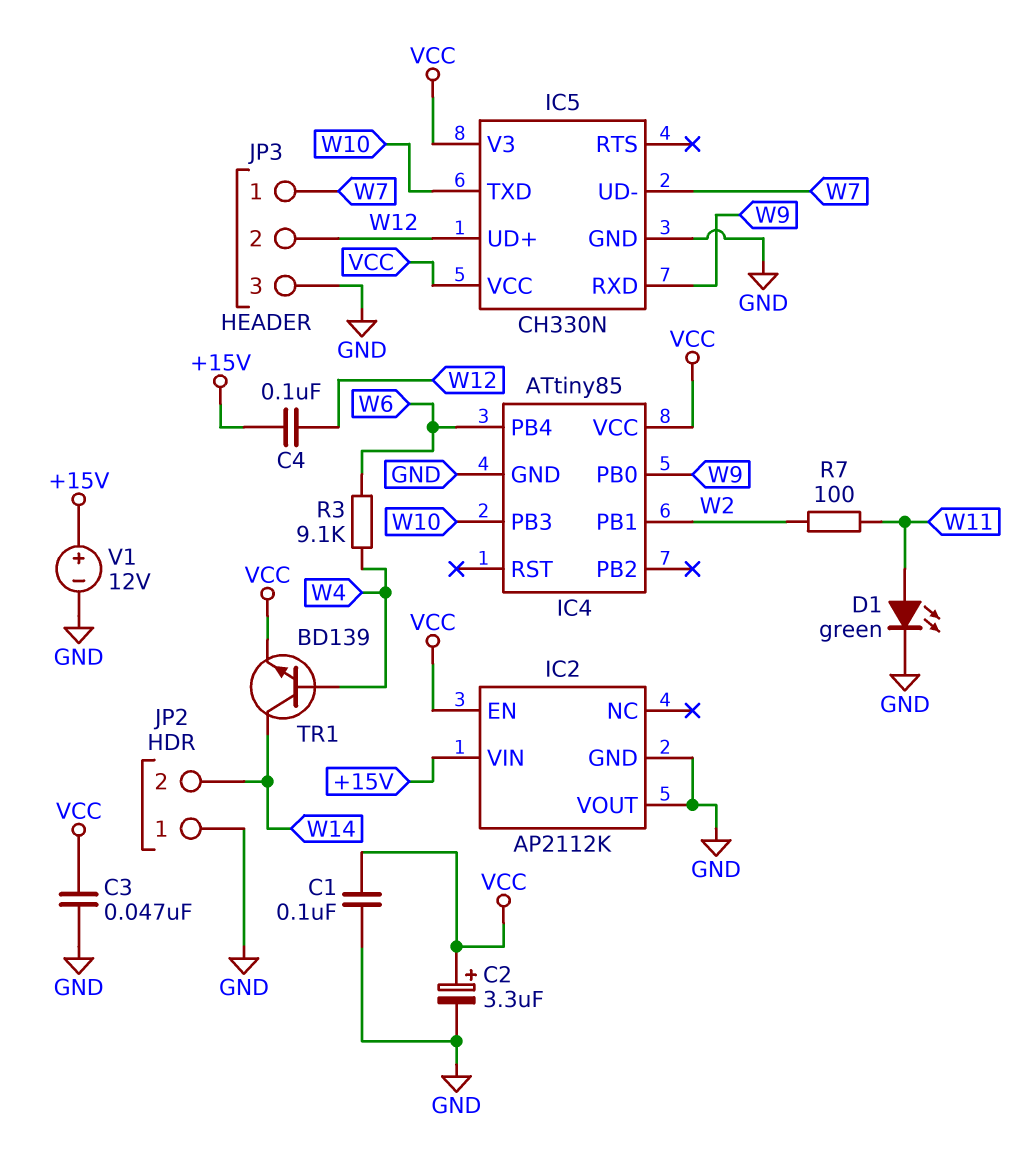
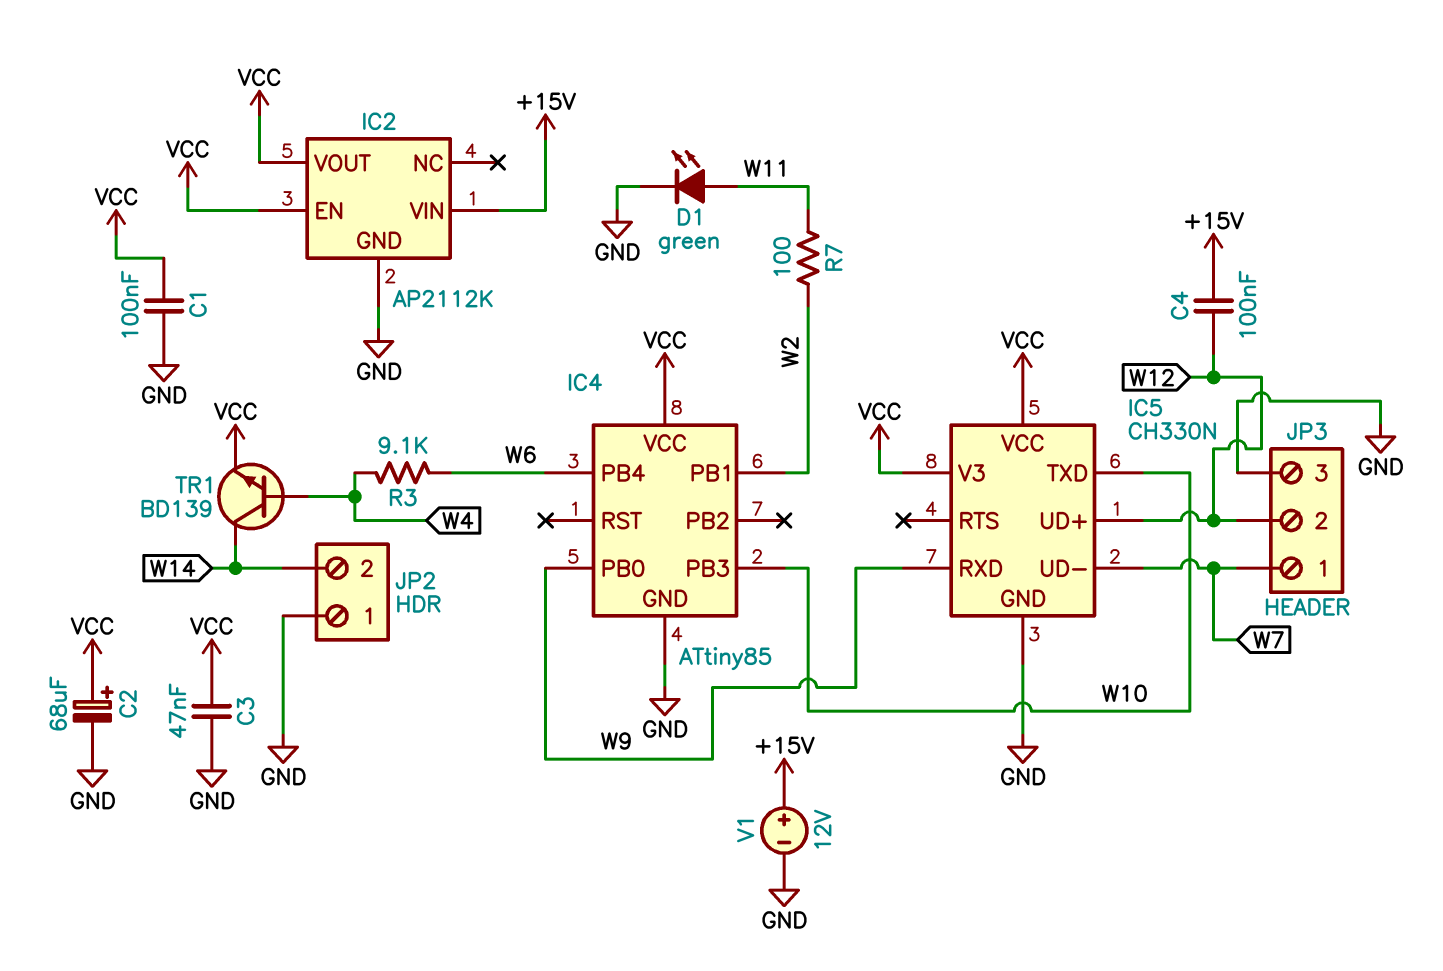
C2: 3.3uF (plus VCC, minus GND) -> 68uF (plus VCC, minus GND)
IC2 pin VOUT: GND -> VCC

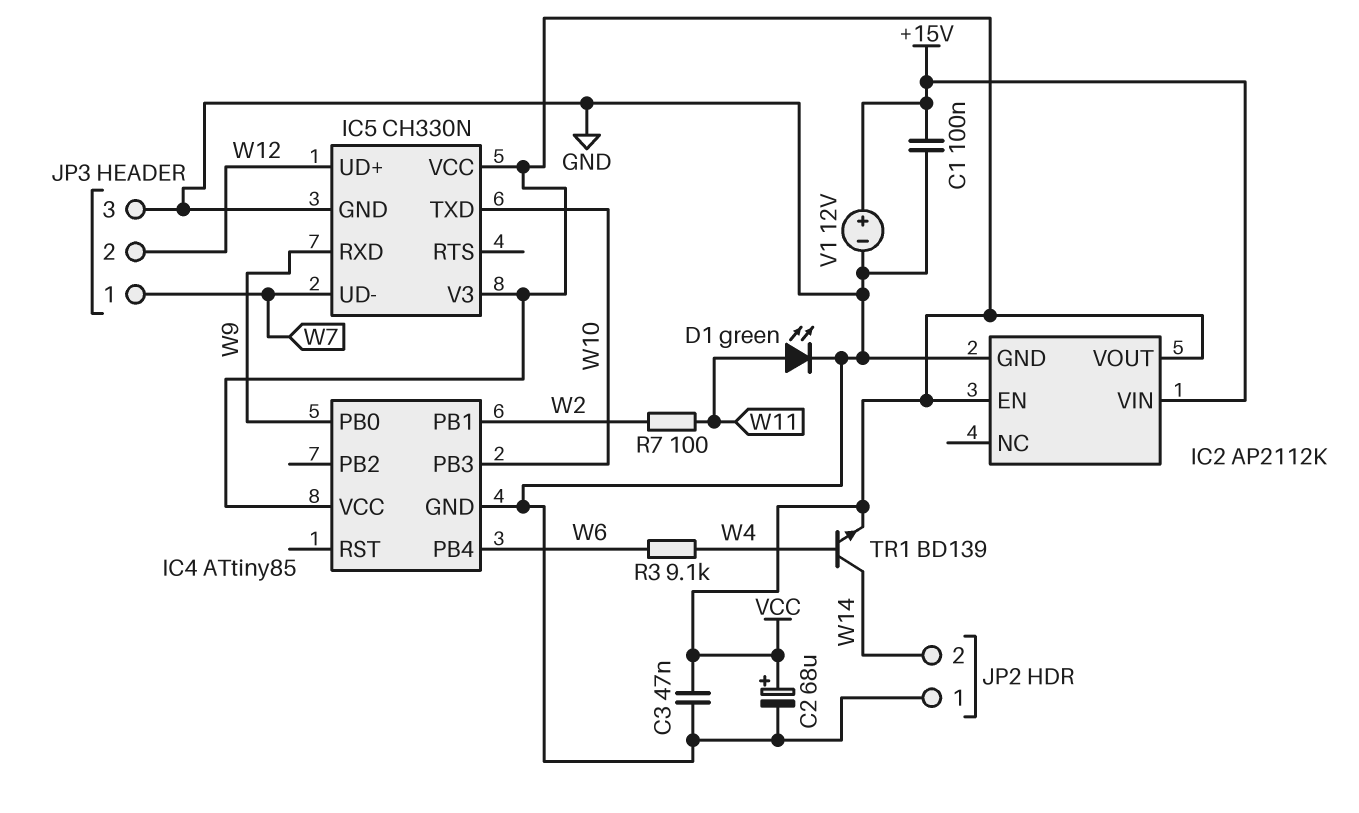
C1: 100nF (GND, VCC) -> 100nF (+15V, GND)
C4: 100nF (+15V, W12) -> none

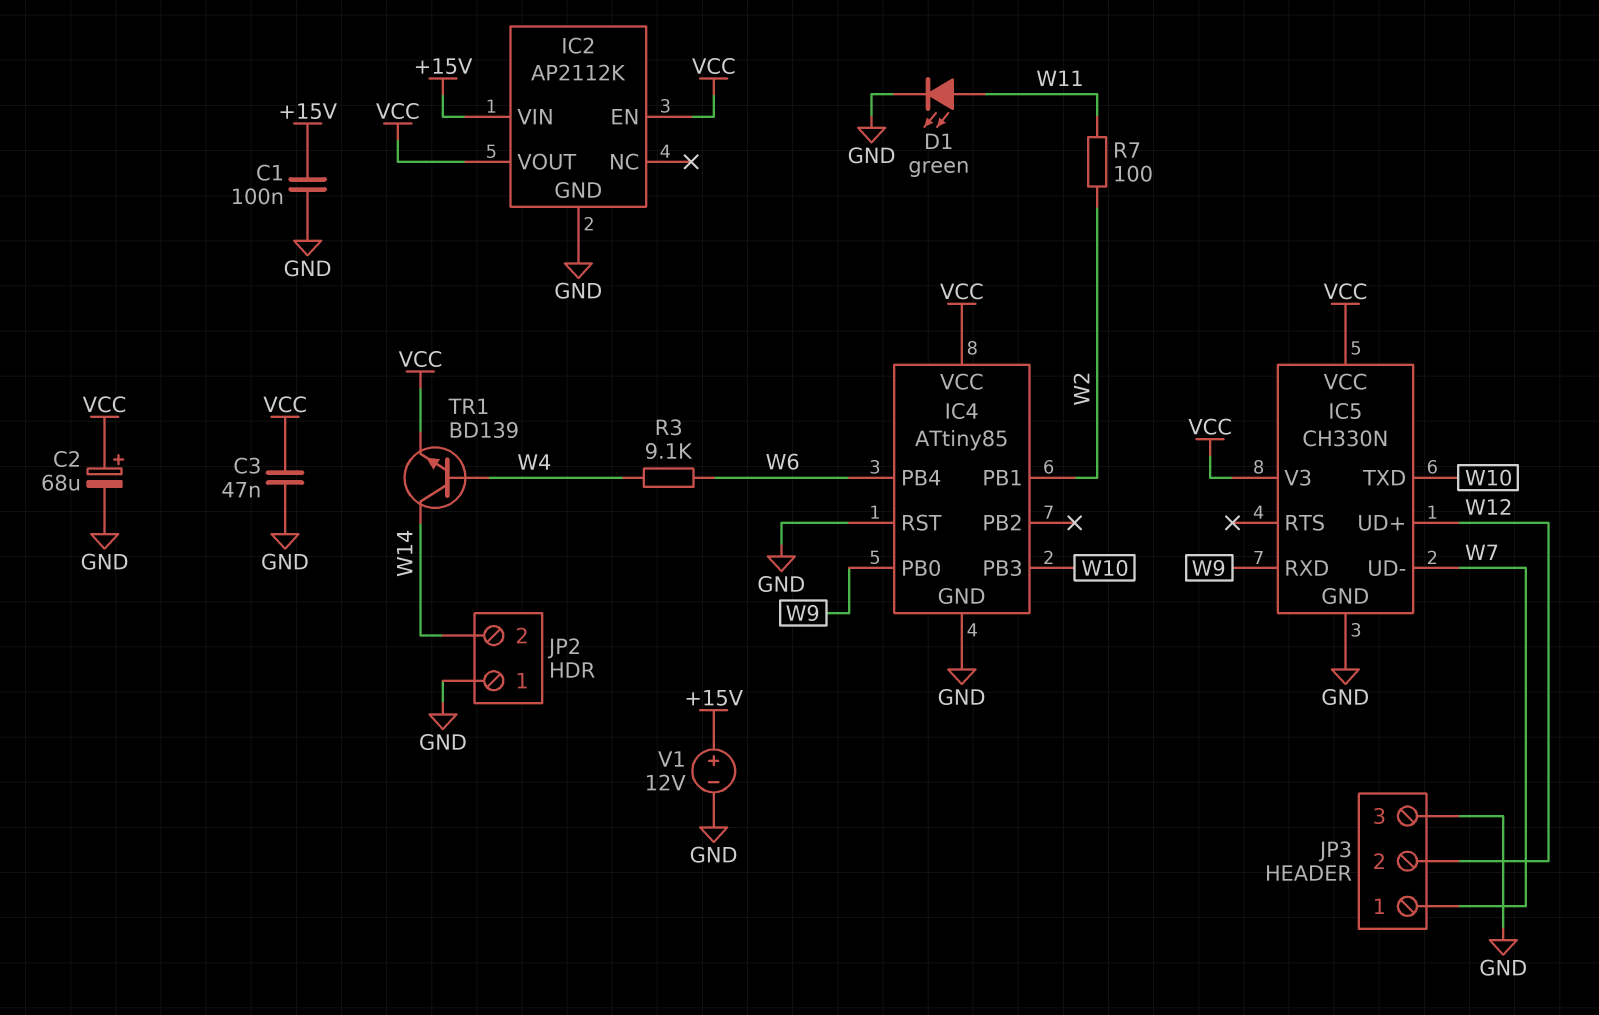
IC4 pin RST: none -> GND

